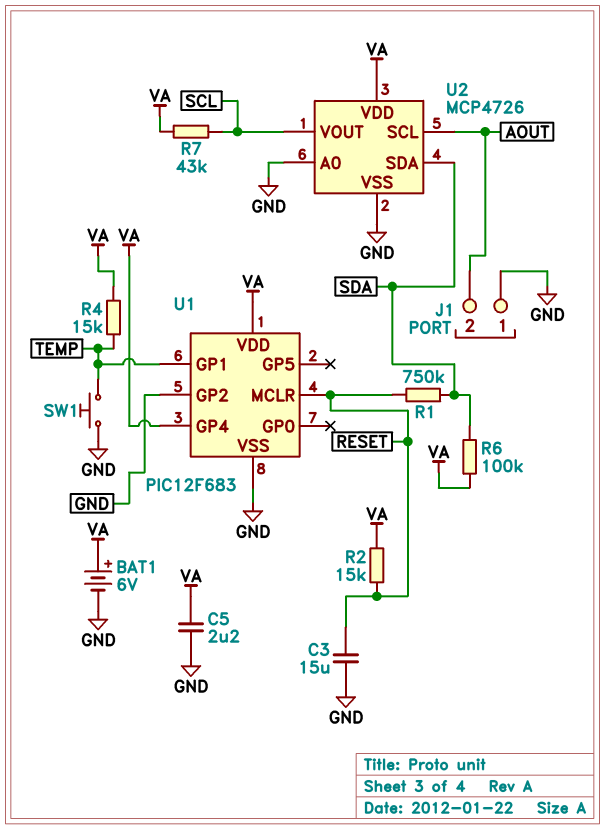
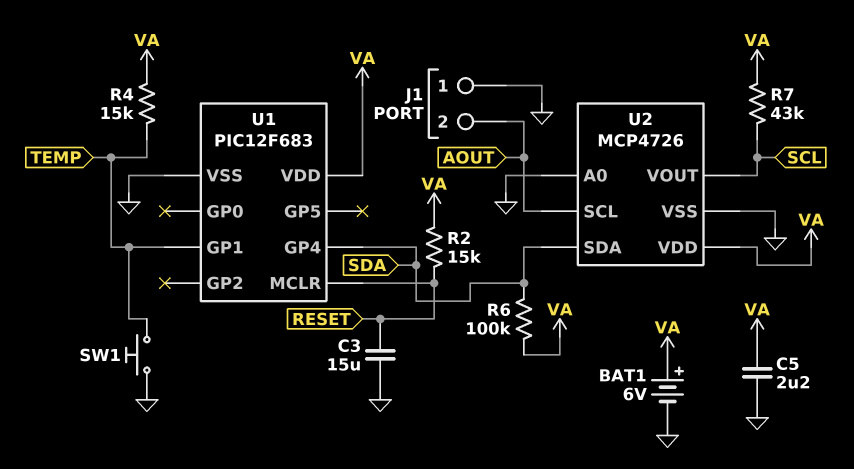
R1: 750k (RESET, SDA) -> none
U1 pin GP2: GND -> none
U1 pin GP4: VA -> SDA

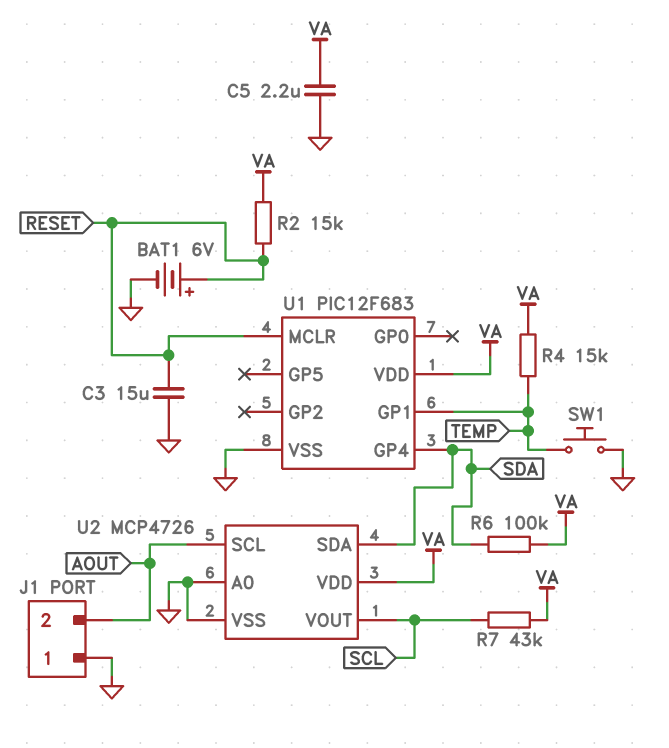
BAT1: 6V (plus VA, minus GND) -> 6V (plus RESET, minus GND)

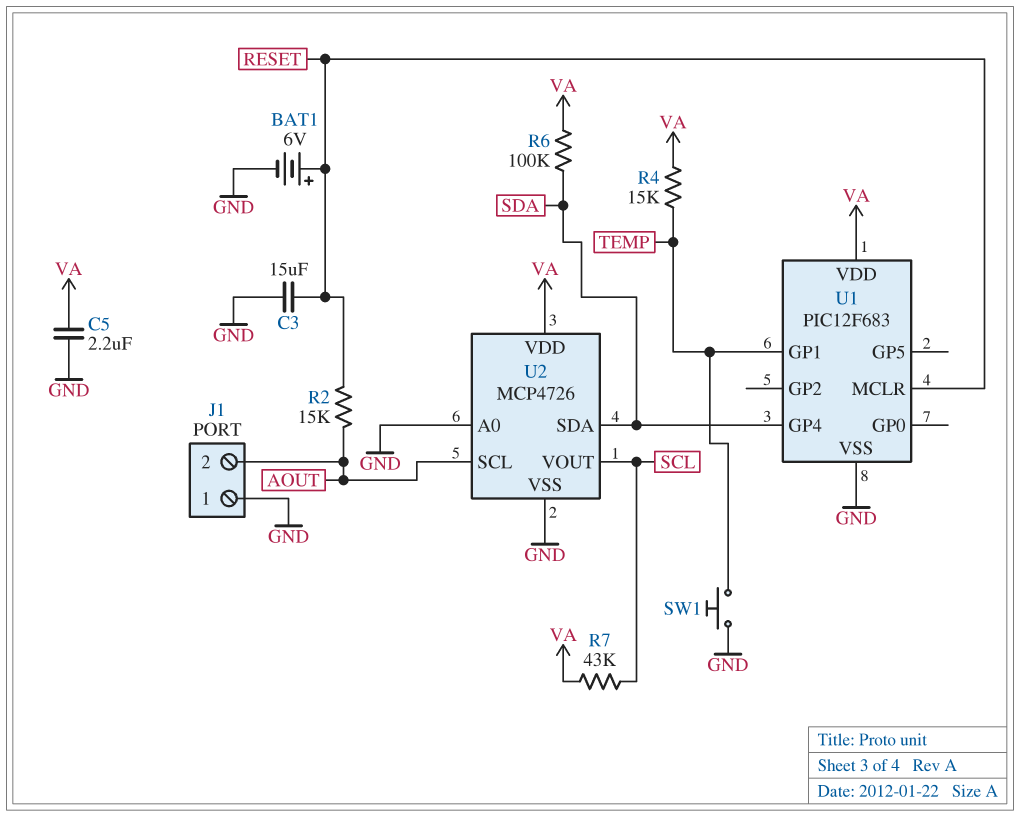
R2: 15k (RESET, VA) -> 15k (AOUT, RESET)

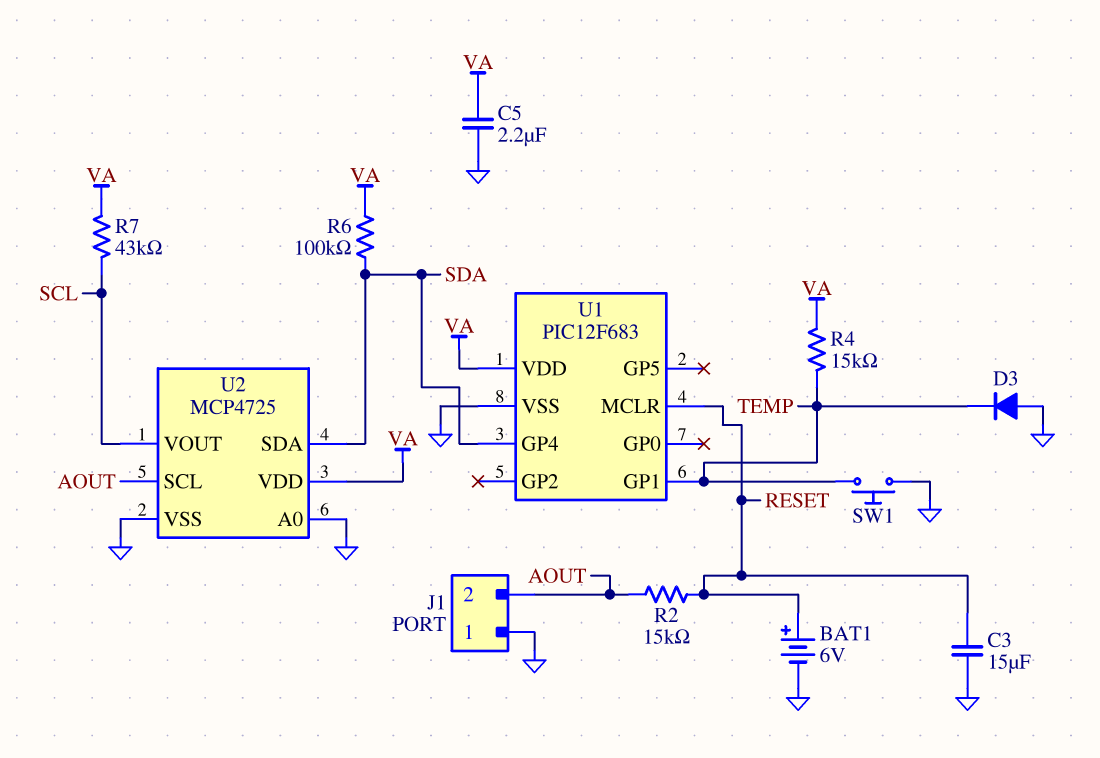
D3: none -> diode (A GND, K TEMP)
U2: MCP4726 -> MCP4725

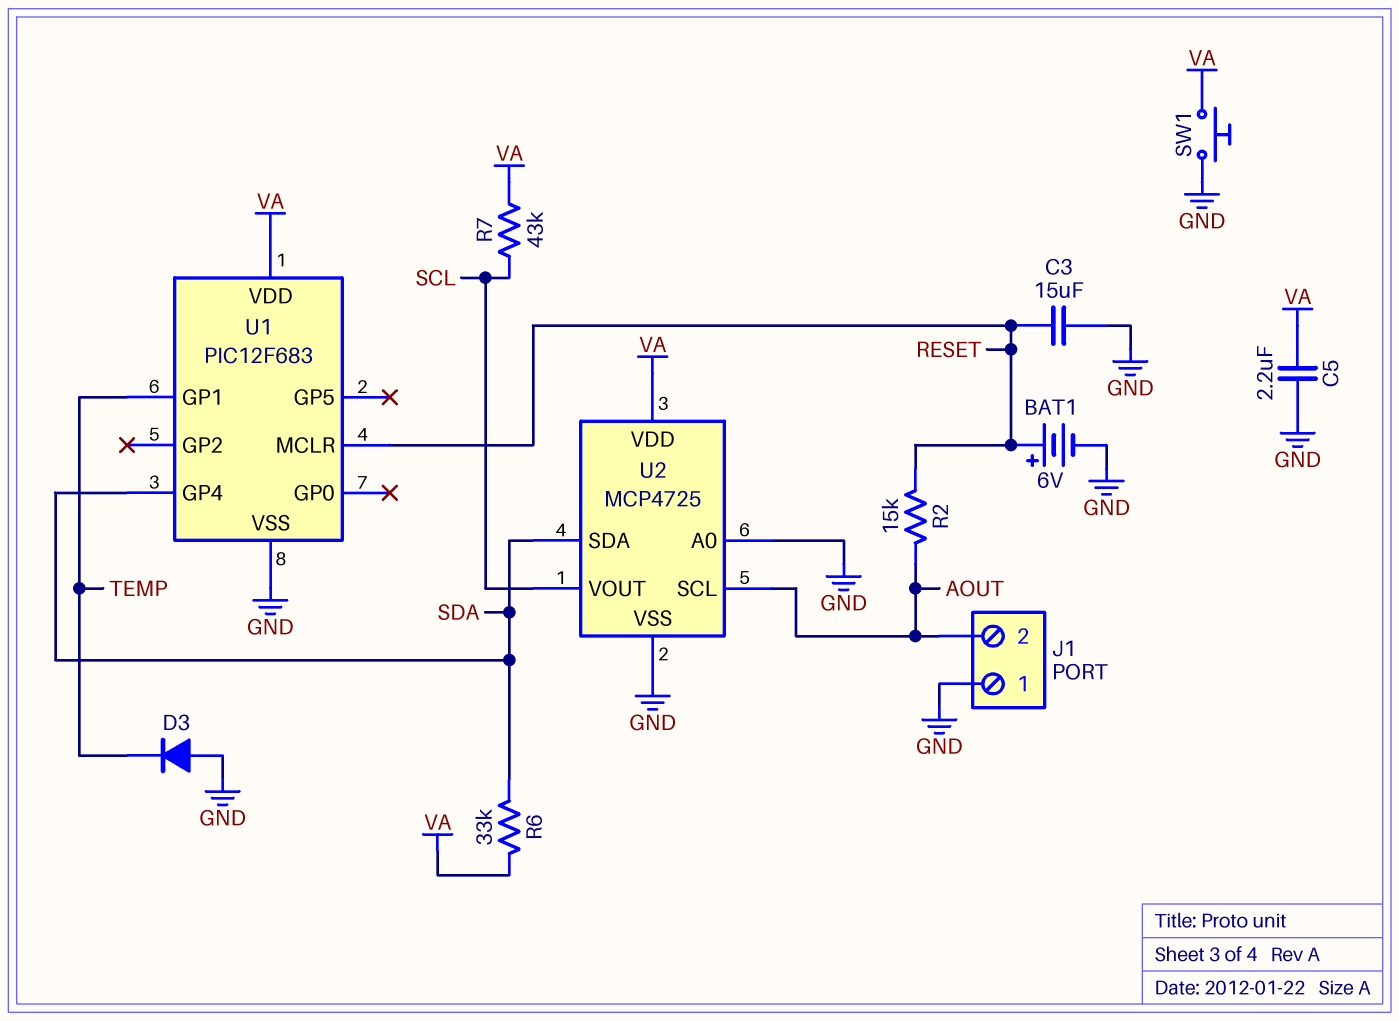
R4: 15k (TEMP, VA) -> none
R6: 100k (SDA, VA) -> 33k (SDA, VA)
SW1: button (GND, TEMP) -> button (GND, VA)

